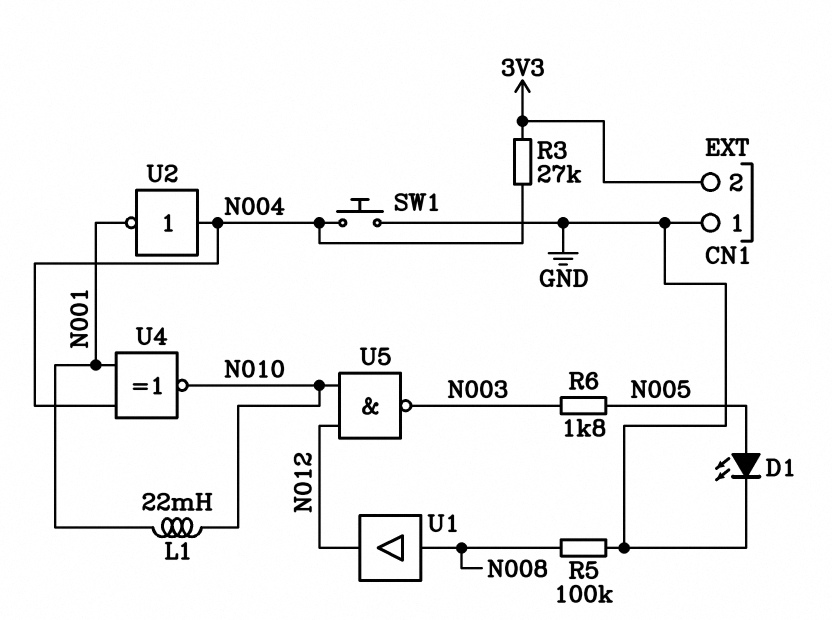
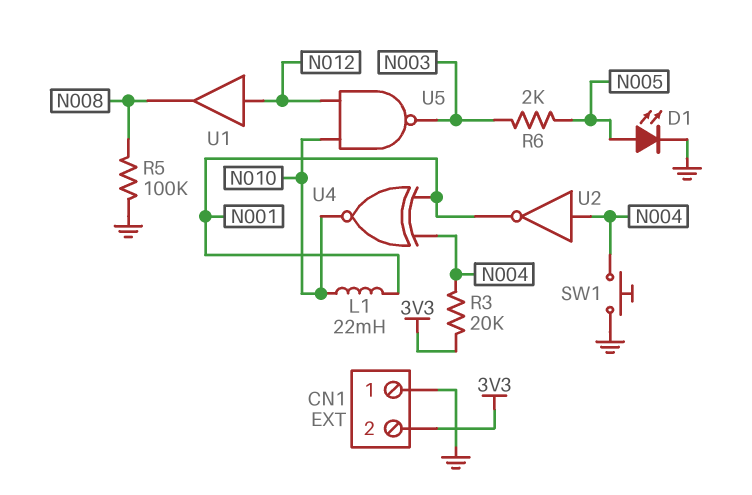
R3: 27k (3V3, N004) -> 20k (3V3, N004)
R6: 1.8k (N003, N005) -> 2k (N003, N005)
U1: buffer (in N008, out N012) -> buffer (in N012, out N008)

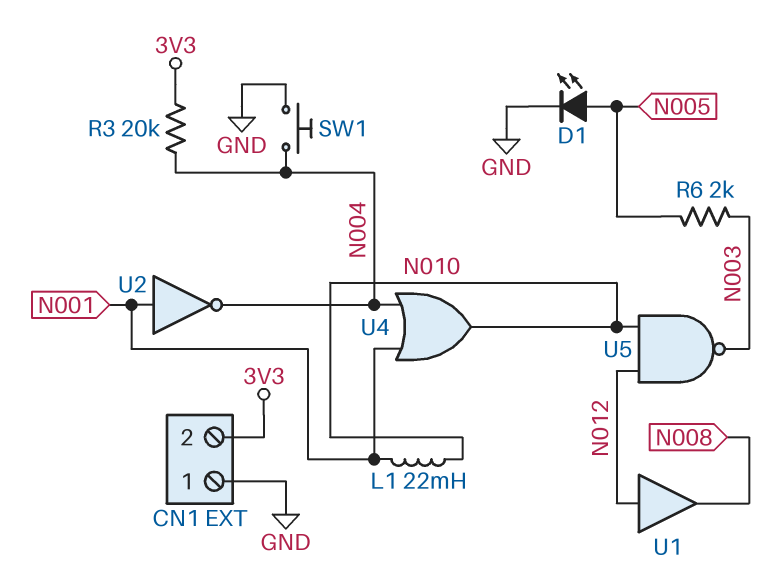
R5: 100k (GND, N008) -> none
U2: NOT (in N004, out N001) -> NOT (in N001, out N004)
U4: XNOR (in N001, in N004, out N010) -> OR (in N001, in N004, out N010)

